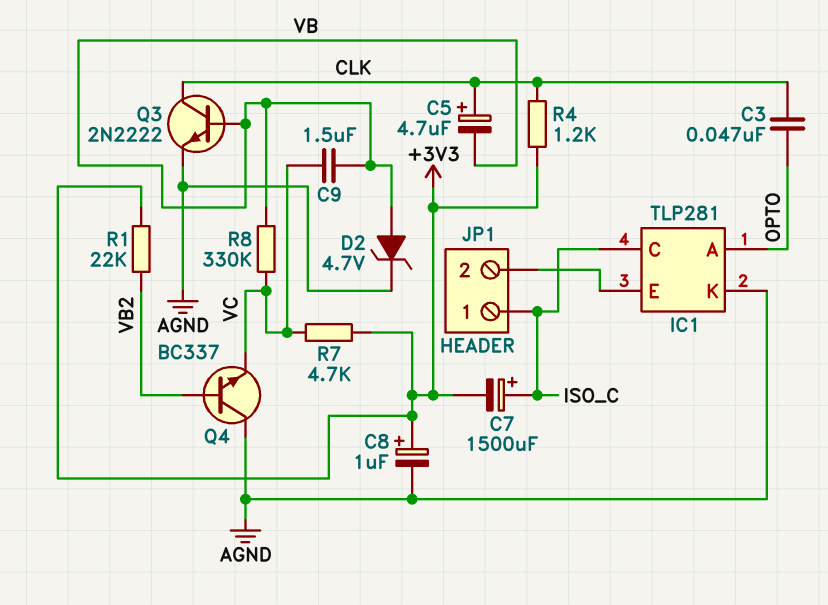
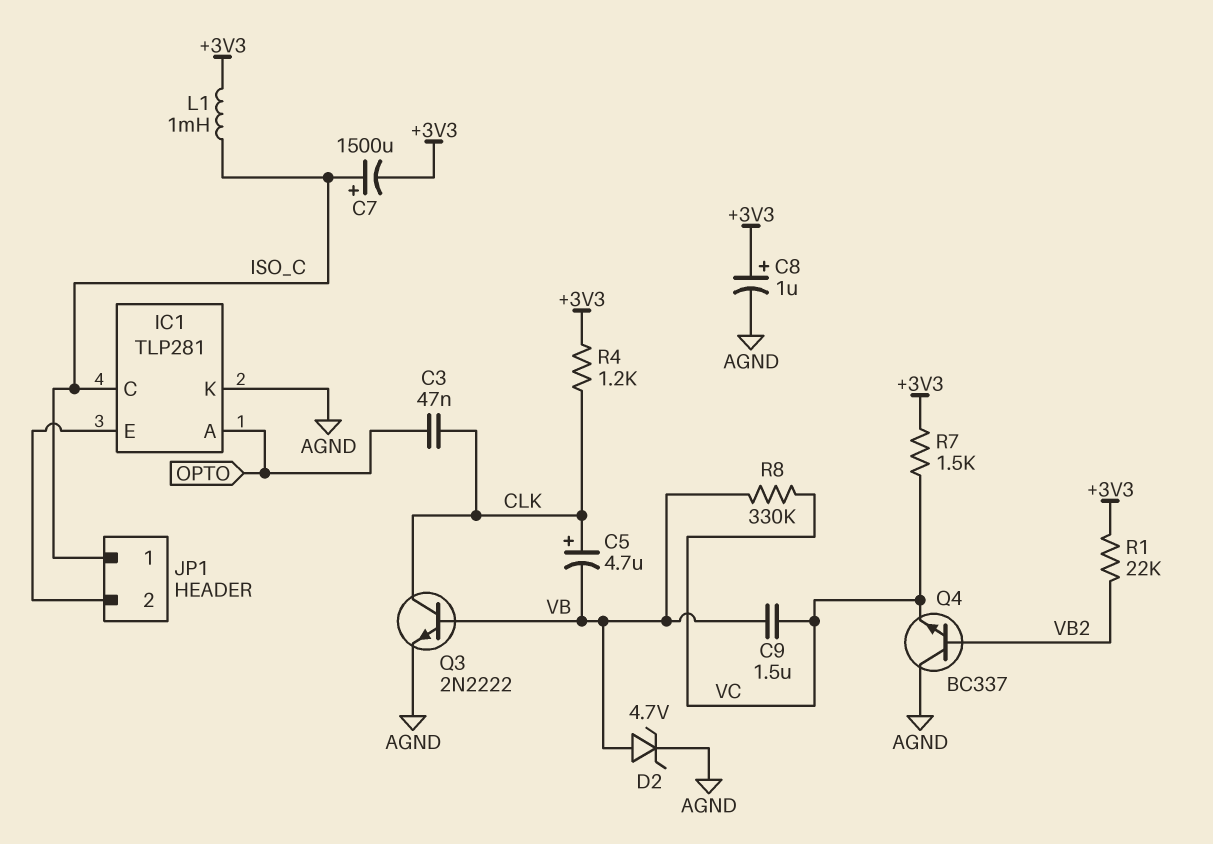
L1: none -> 1mH (+3V3, ISO_C)
R7: 4.7k (+3V3, VC) -> 1.5k (+3V3, VC)

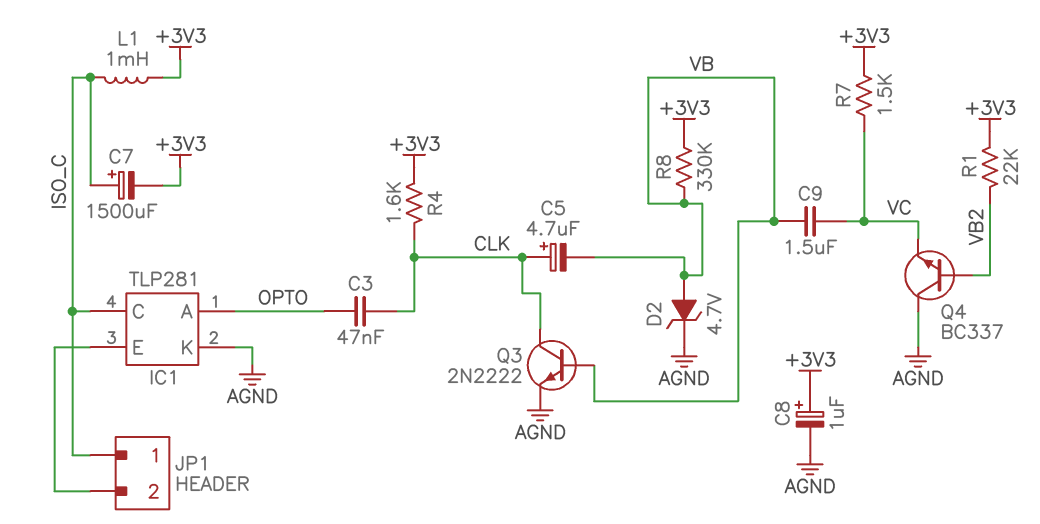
R4: 1.2k (+3V3, CLK) -> 1.6k (+3V3, CLK)
R8: 330k (VB, VC) -> 330k (+3V3, VB)

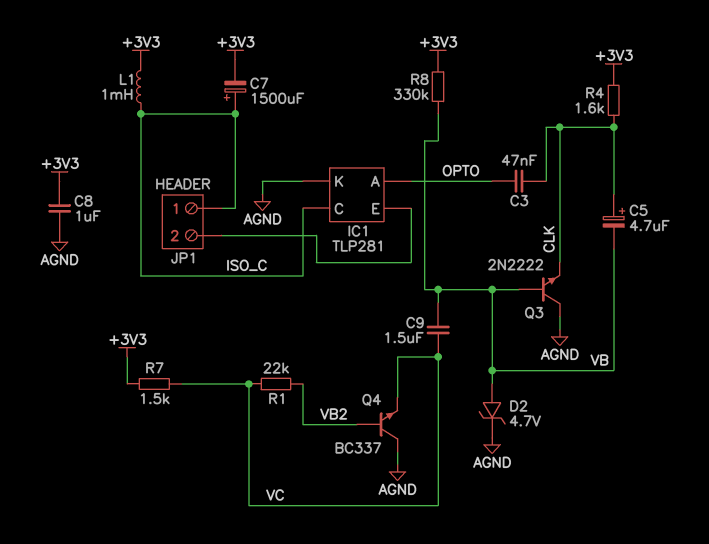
C8: 1uF (plus +3V3, minus AGND) -> 1uF (+3V3, AGND)
Q3: NPN 2N2222 (B VB, C CLK, E AGND) -> NPN 2N2222 (B VB, C AGND, E CLK)
R1: 22k (+3V3, VB2) -> 22k (VB2, VC)

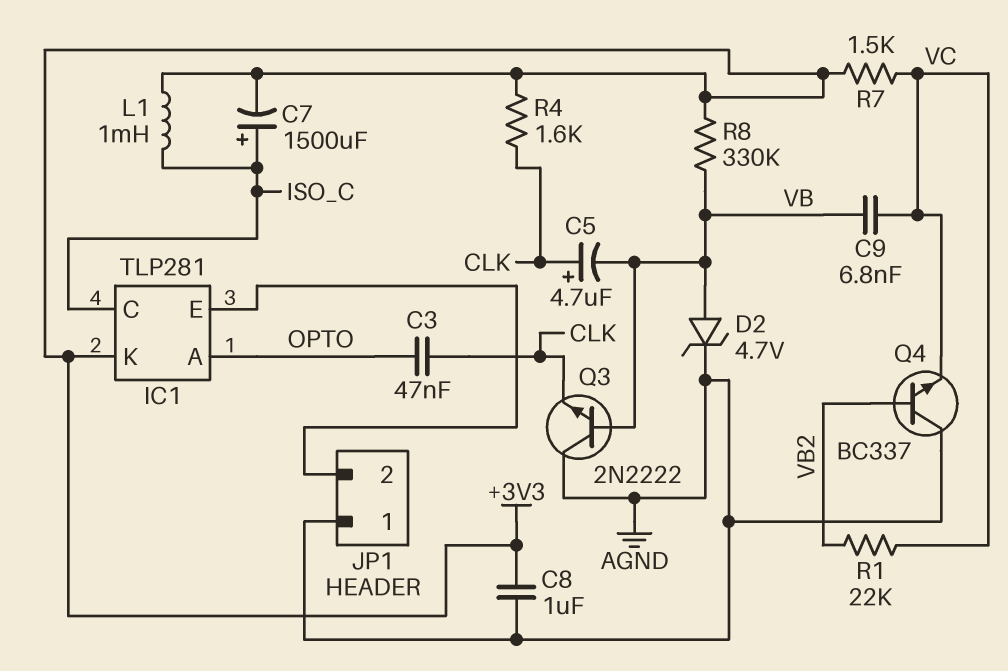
C9: 1.5uF (VB, VC) -> 6.8nF (VB, VC)
IC1 pin K: AGND -> +3V3
JP1 pin 1: ISO_C -> AGND

